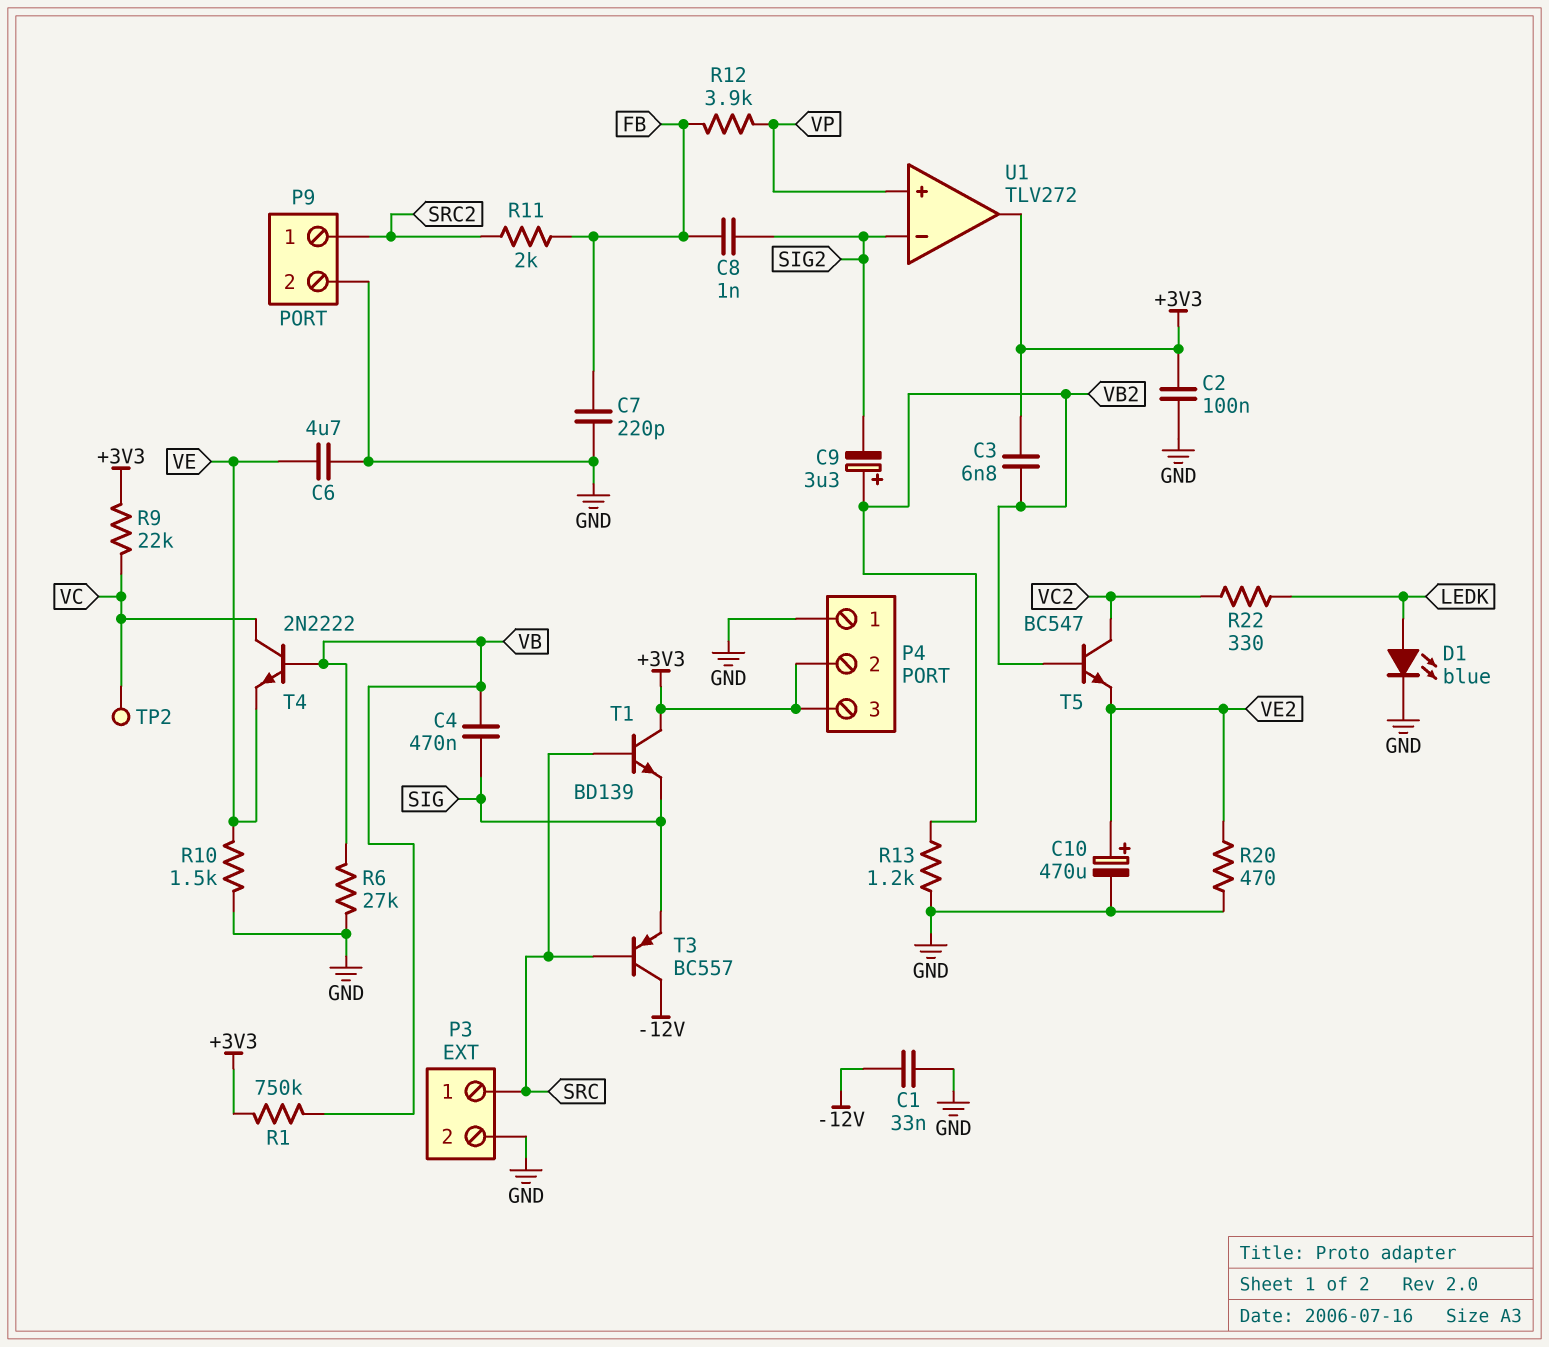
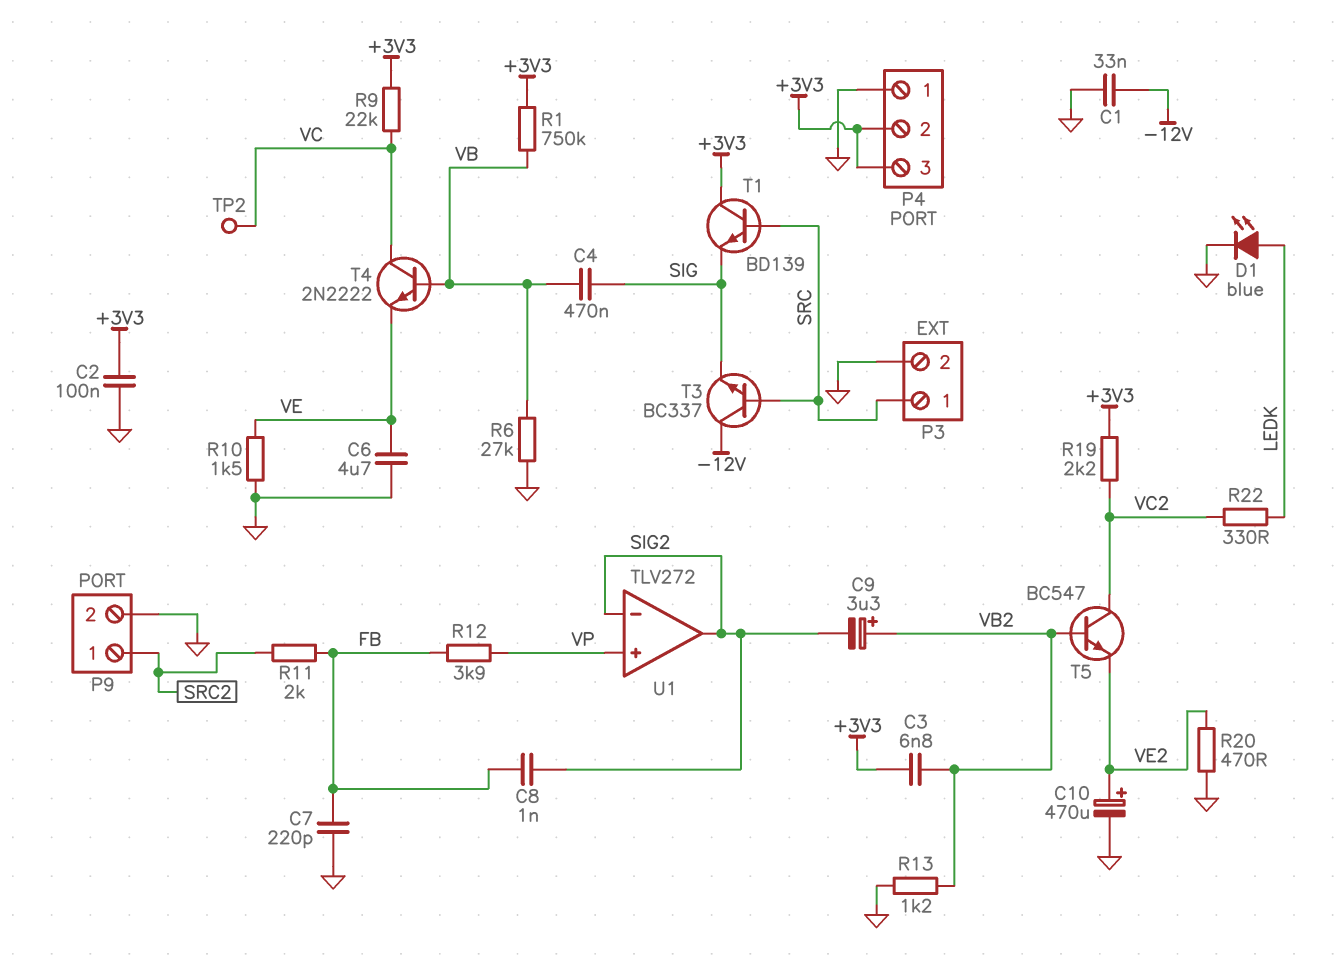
R19: none -> 2.2k (+3V3, VC2)
T3: PNP BC557 (B SRC, C -12V, E SIG) -> NPN BC337 (B SRC, C -12V, E SIG)
U1 pin out: +3V3 -> SIG2

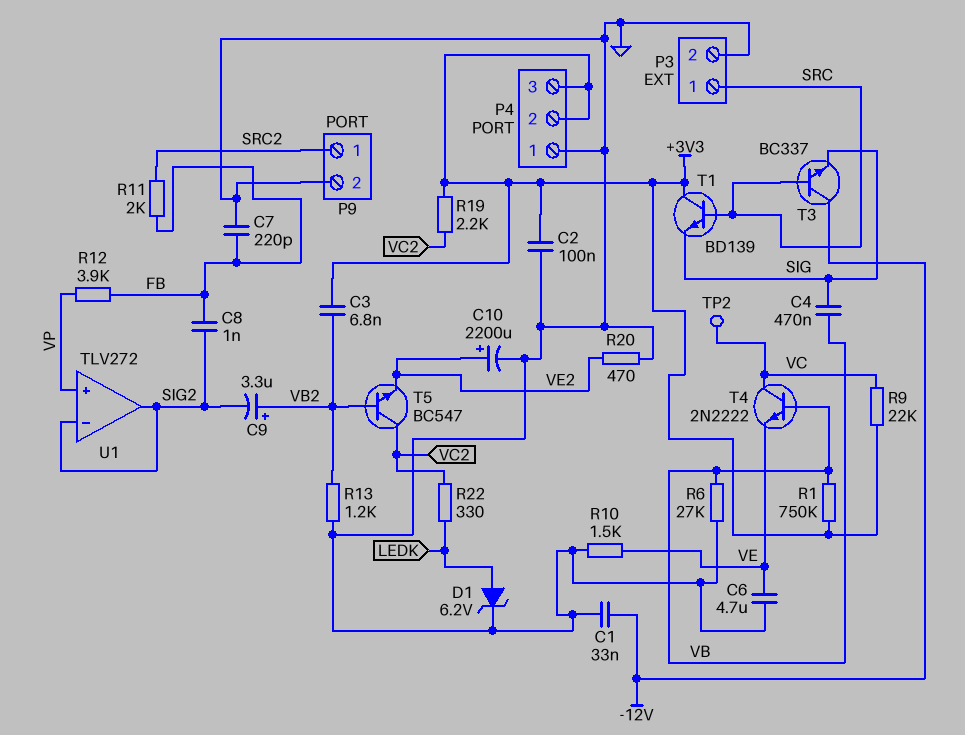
C10: 470uF (plus VE2, minus GND) -> 2200uF (plus VE2, minus GND)
D1: LED blue (A LEDK, K GND) -> zener 6.2V (A LEDK, K GND)

